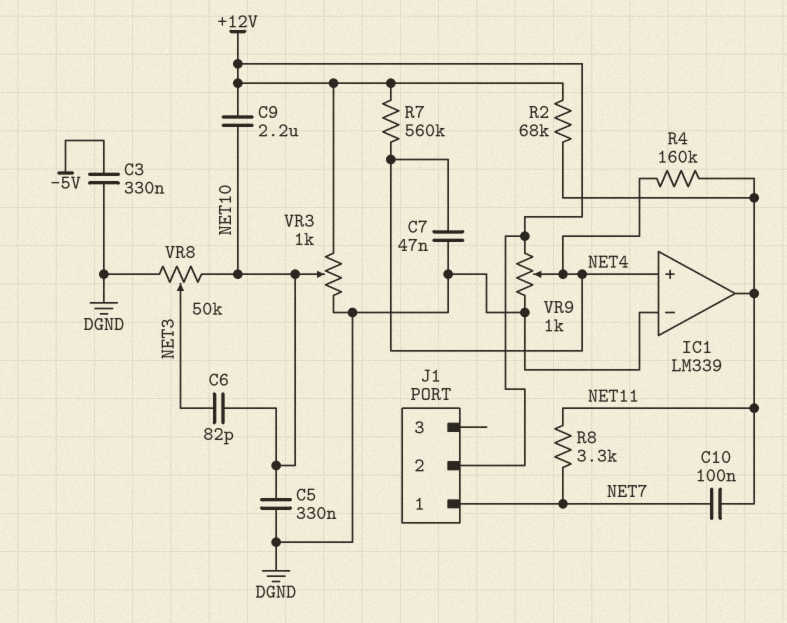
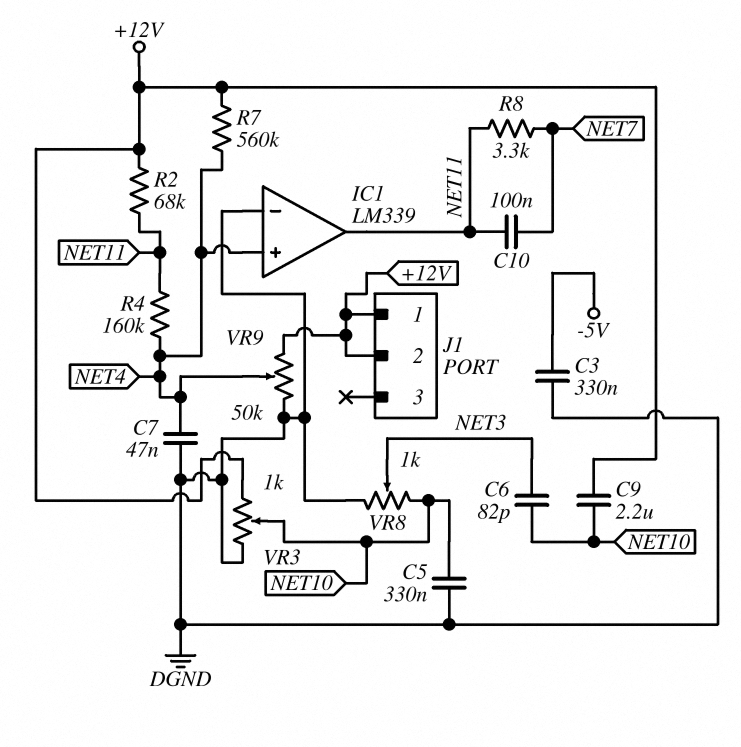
J1 pin 1: NET7 -> +12V
VR8: 50k (DGND, NET10, wiper NET3) -> 1k (DGND, NET10, wiper NET3)
VR9: 1k (+12V, DGND, wiper NET4) -> 50k (+12V, DGND, wiper NET4)

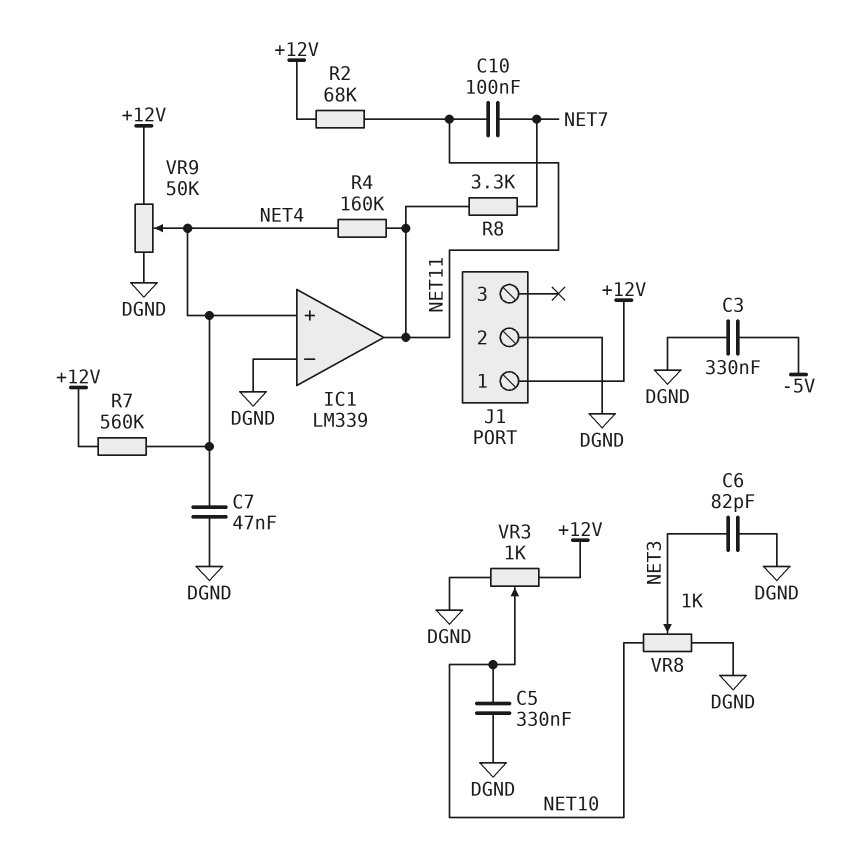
C6: 82pF (NET3, NET10) -> 82pF (DGND, NET3)
C9: 2.2uF (+12V, NET10) -> none
J1 pin 2: +12V -> DGND

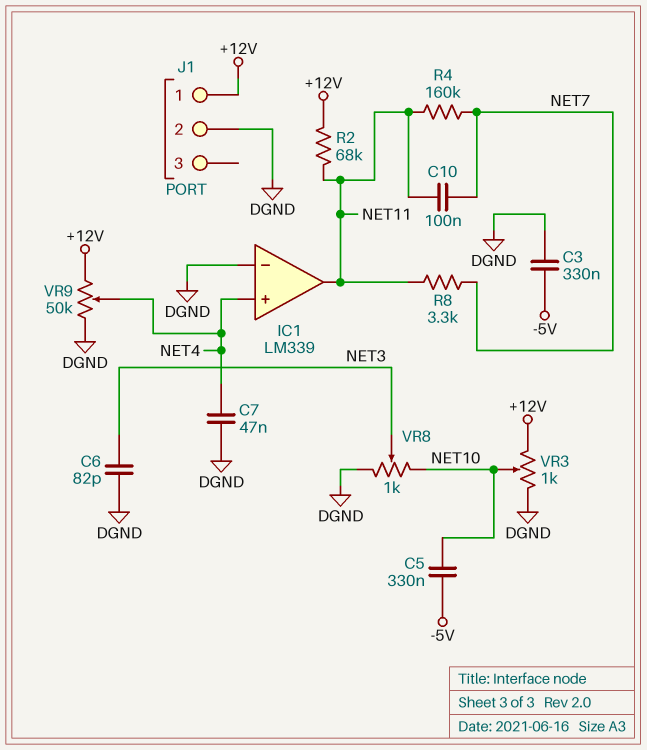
C5: 330nF (DGND, NET10) -> 330nF (-5V, NET10)
R4: 160k (NET4, NET11) -> 160k (NET7, NET11)
R7: 560k (+12V, NET4) -> none

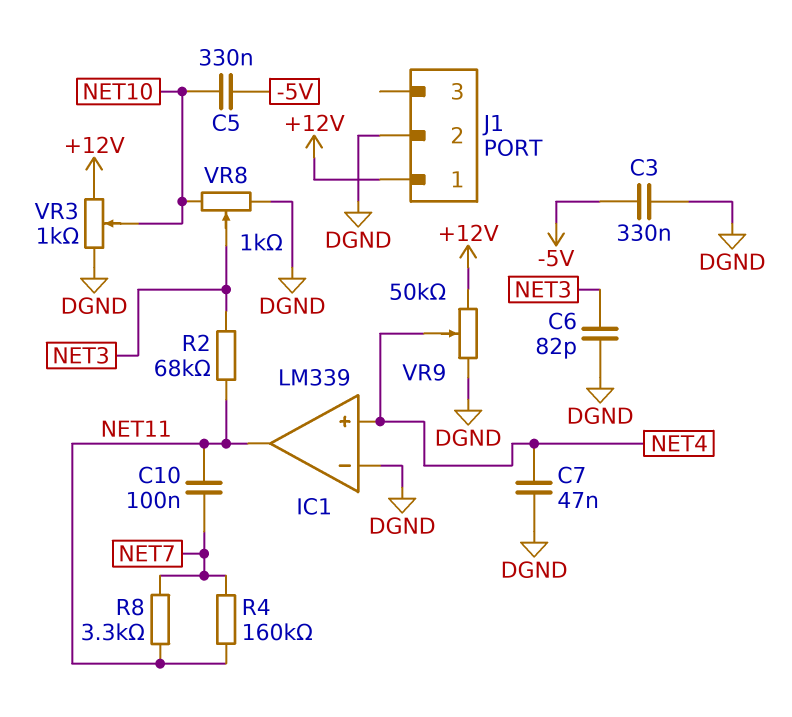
R2: 68k (+12V, NET11) -> 68k (NET3, NET11)

